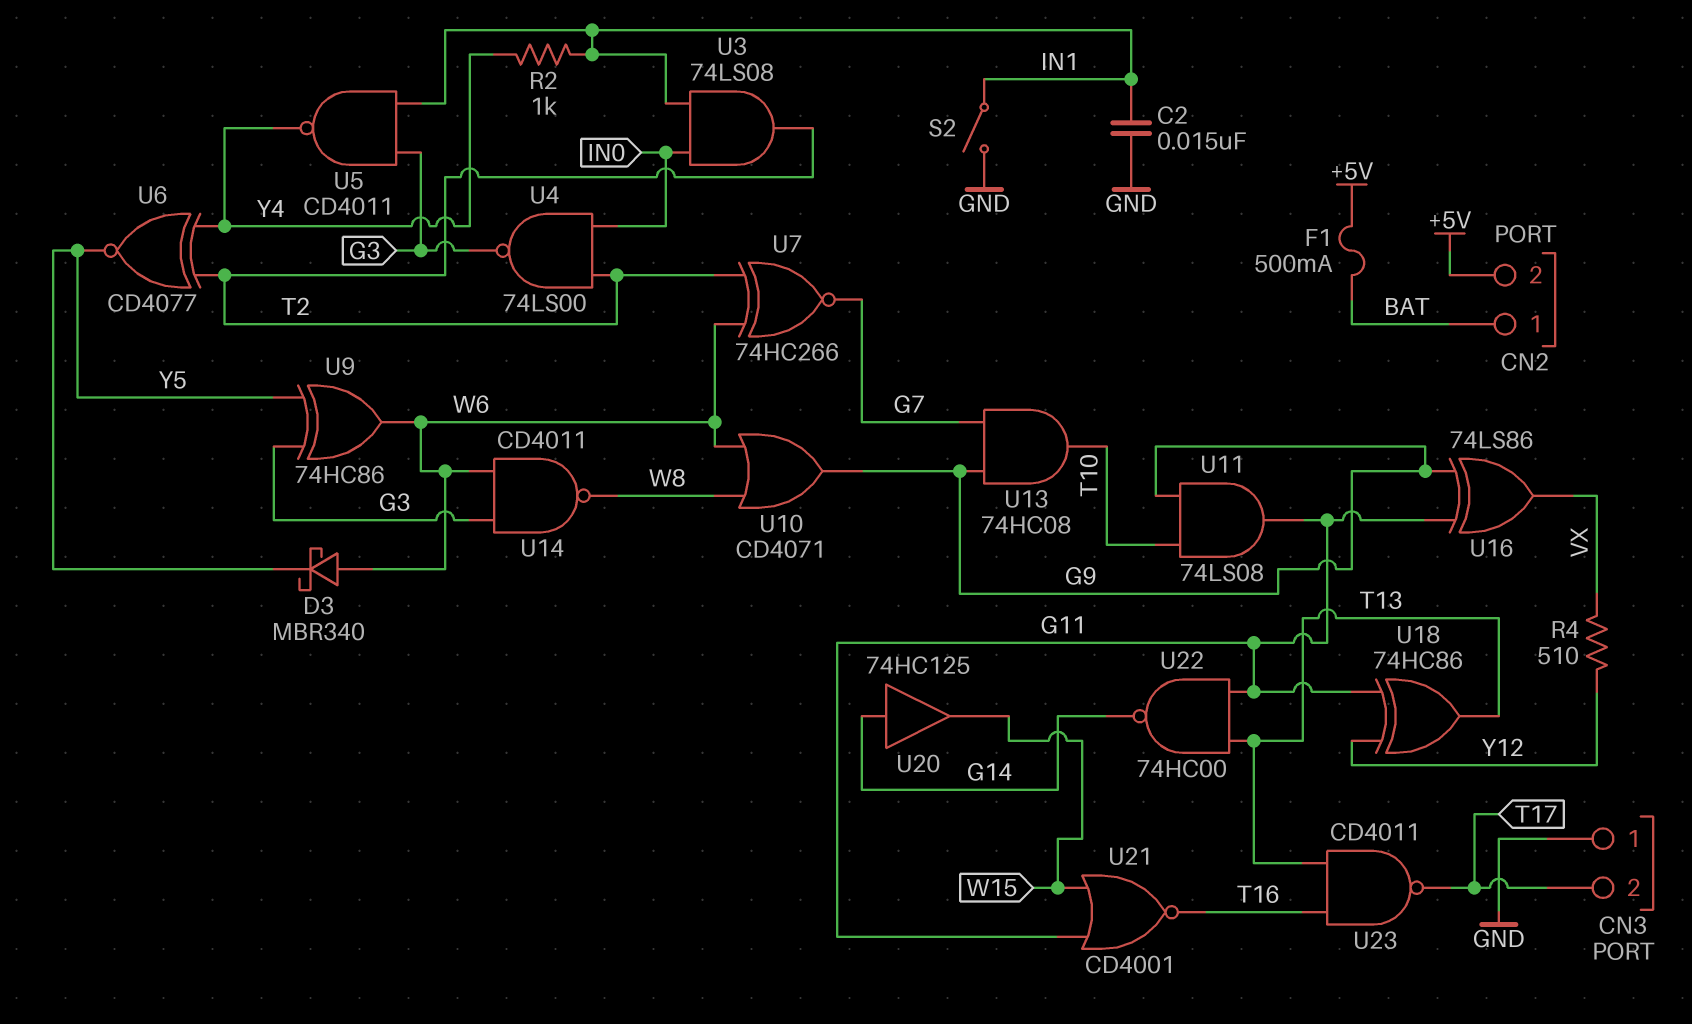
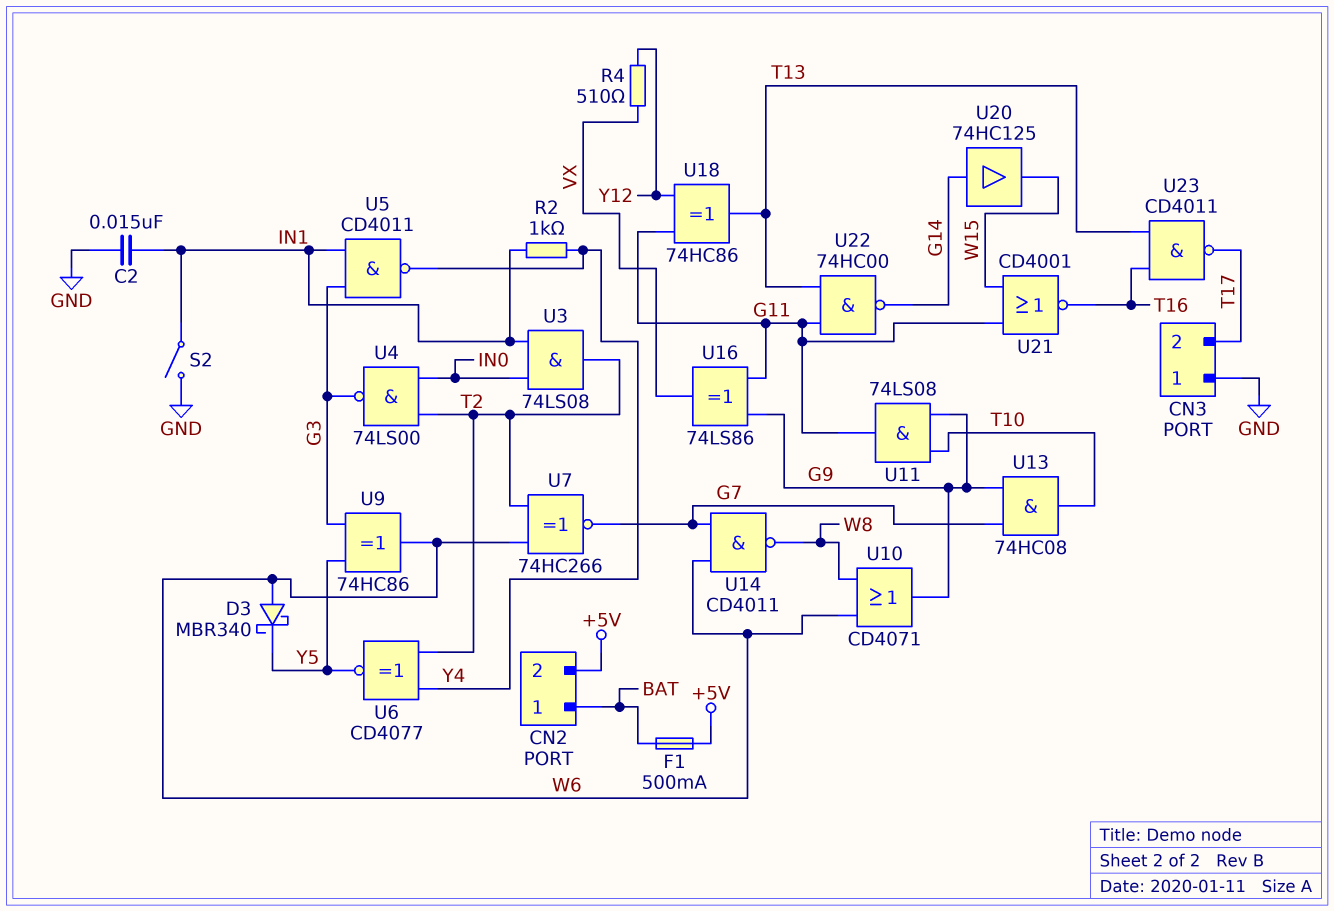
U14: NAND CD4011 (in G3, in W6, out W8) -> NAND CD4011 (in G7, in W6, out W8)

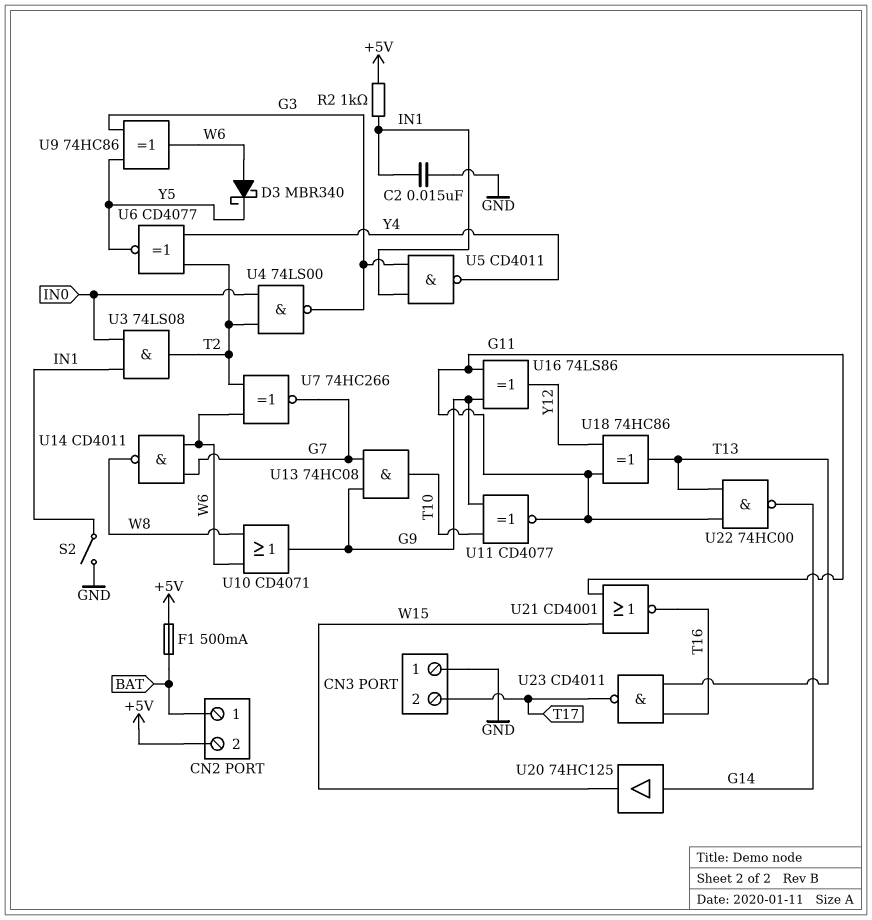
R2: 1k (IN1, Y4) -> 1k (+5V, IN1)
R4: 510 (VX, Y12) -> none
U11: AND 74LS08 (in G9, in T10, out G11) -> XNOR CD4077 (in G9, in T10, out G11)
U16: XOR 74LS86 (in G9, in G11, out VX) -> XOR 74LS86 (in G9, in G11, out Y12)

